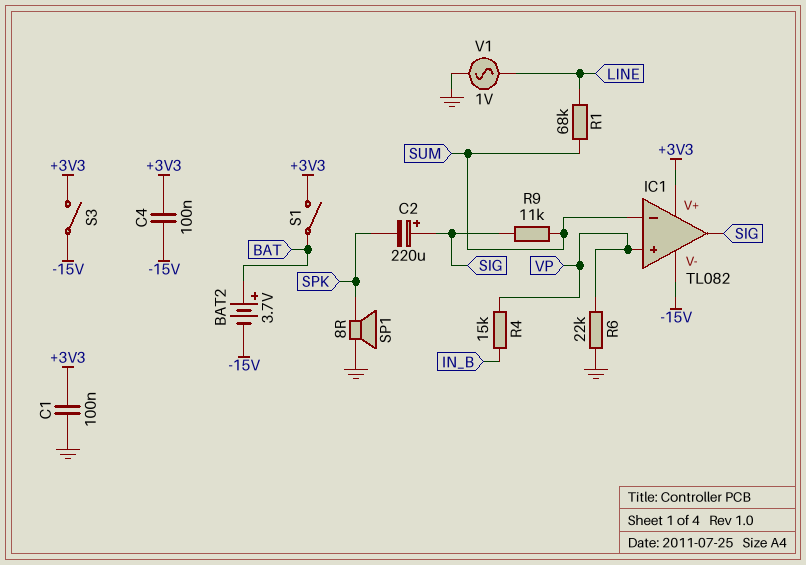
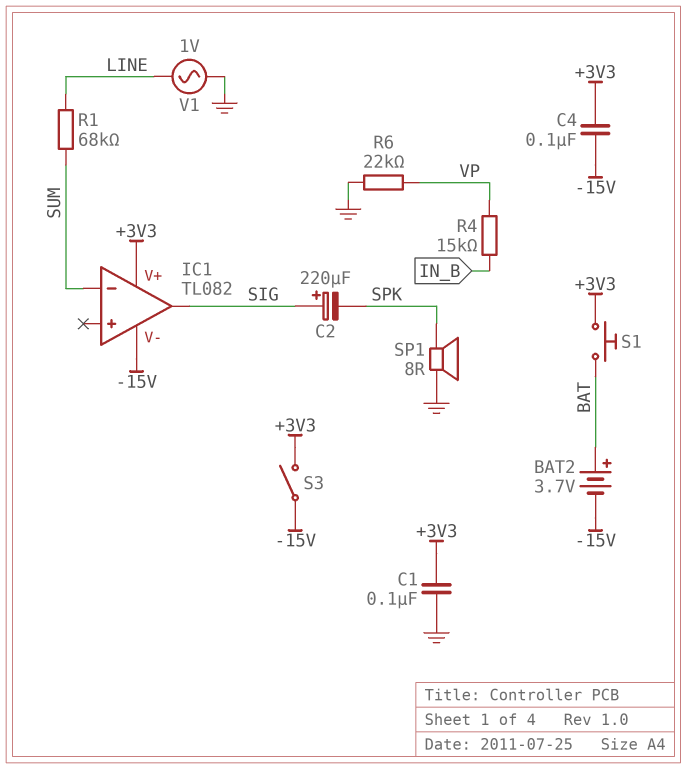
IC1 pin in+: VP -> none
R9: 11k (SIG, SUM) -> none
S1: switch (+3V3, BAT) -> button (+3V3, BAT)

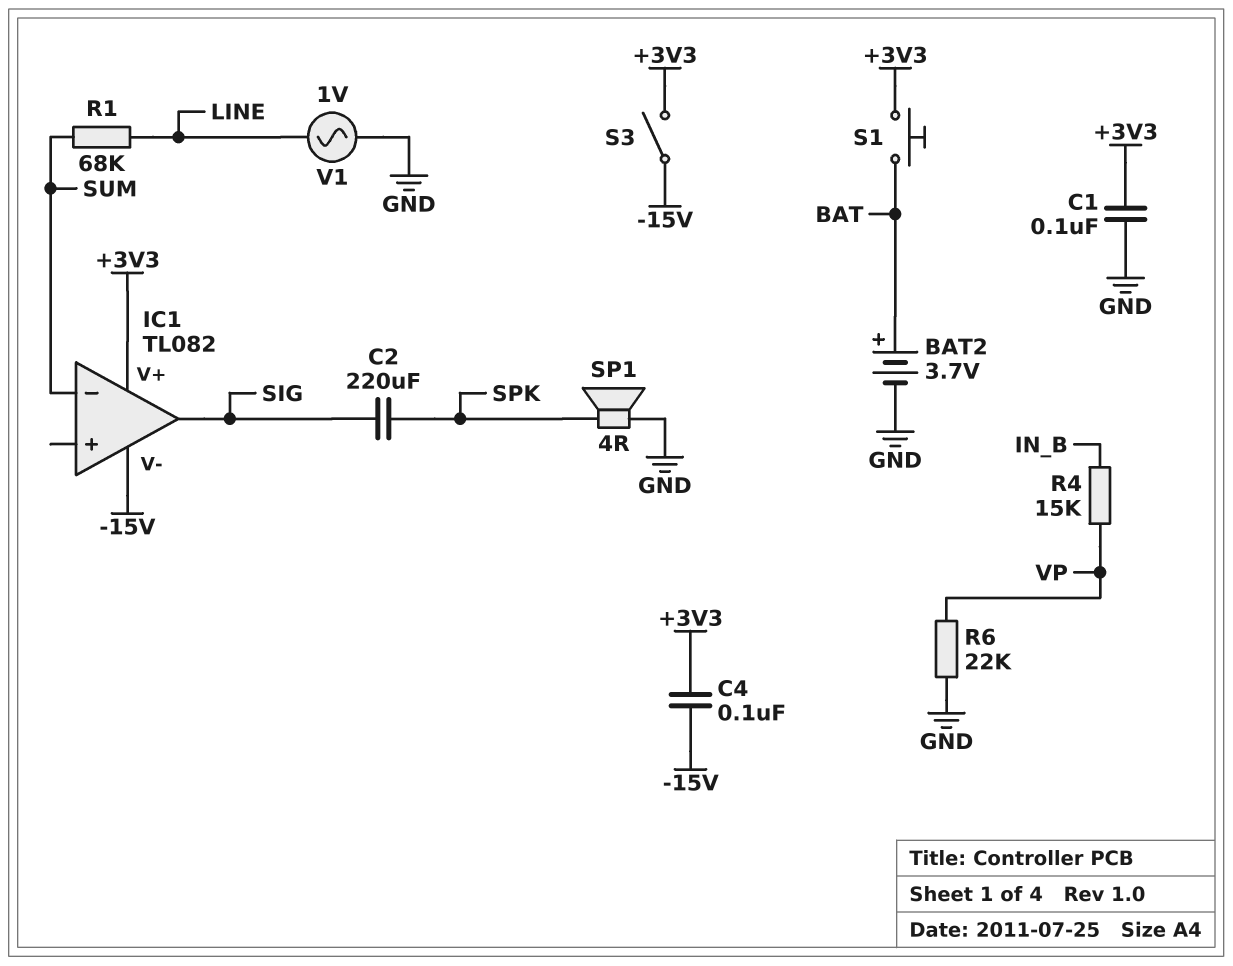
BAT2: 3.7V (plus BAT, minus -15V) -> 3.7V (plus BAT, minus GND)
C2: 220uF (plus SIG, minus SPK) -> 220uF (SIG, SPK)
SP1: speaker 8R (GND, SPK) -> speaker 4R (GND, SPK)

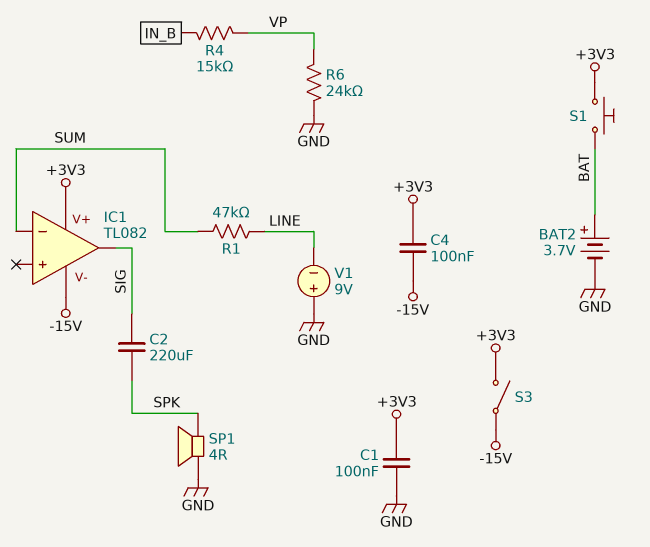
R1: 68k (LINE, SUM) -> 47k (LINE, SUM)
R6: 22k (GND, VP) -> 24k (GND, VP)
V1: AC 1V (GND, LINE) -> 9V (plus GND, minus LINE)

